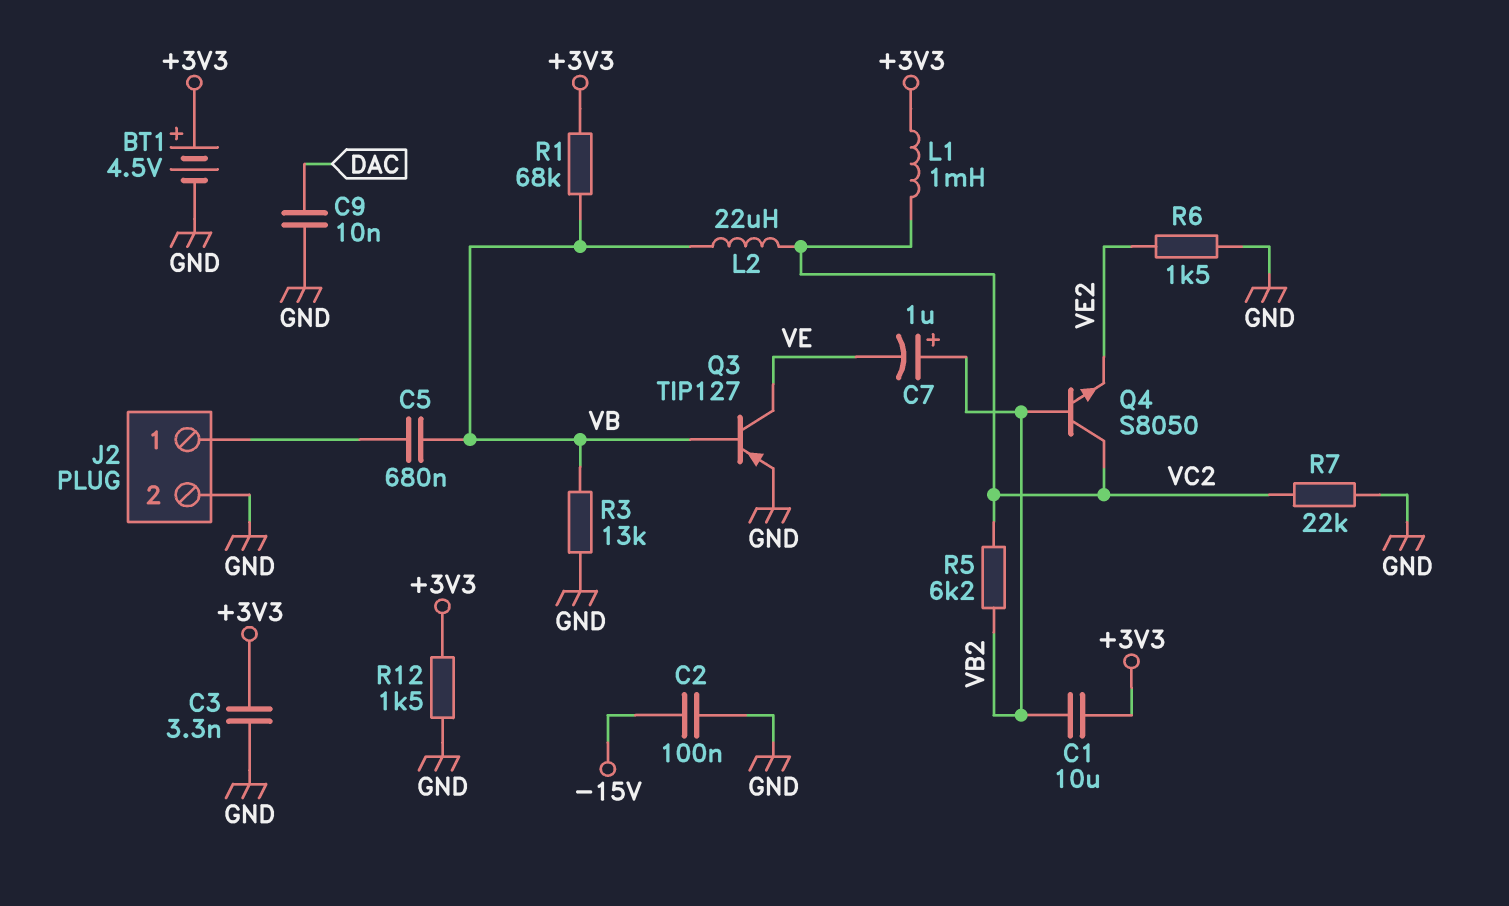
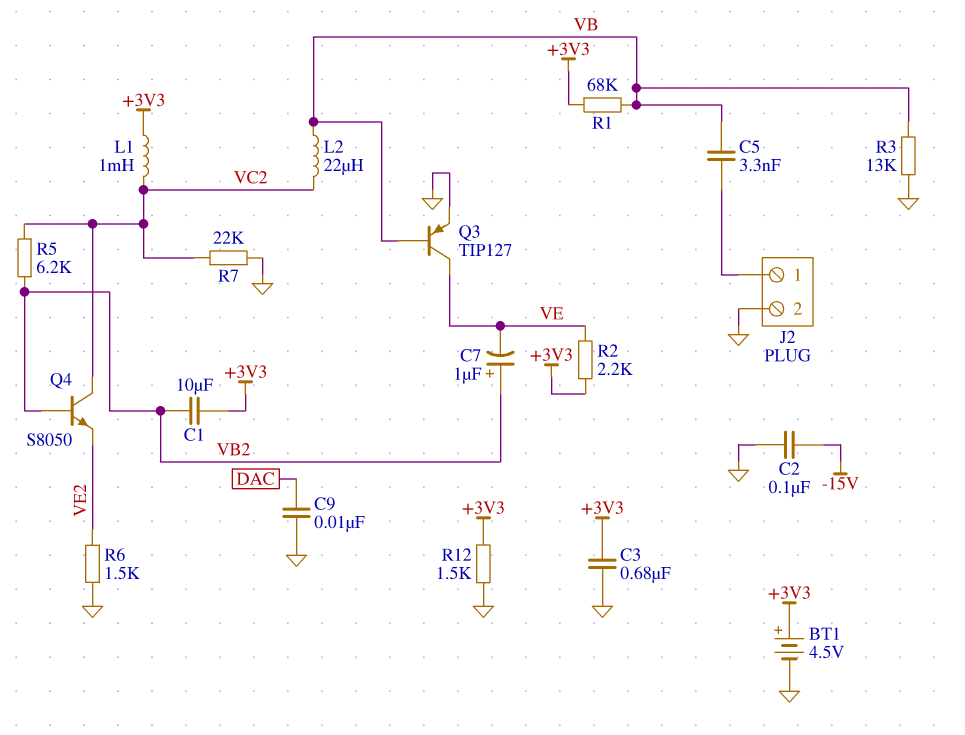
C3: 3.3nF (+3V3, GND) -> 680nF (+3V3, GND)
C5: 680nF (J2/1, VB) -> 3.3nF (J2/1, VB)
R2: none -> 2.2k (+3V3, VE)

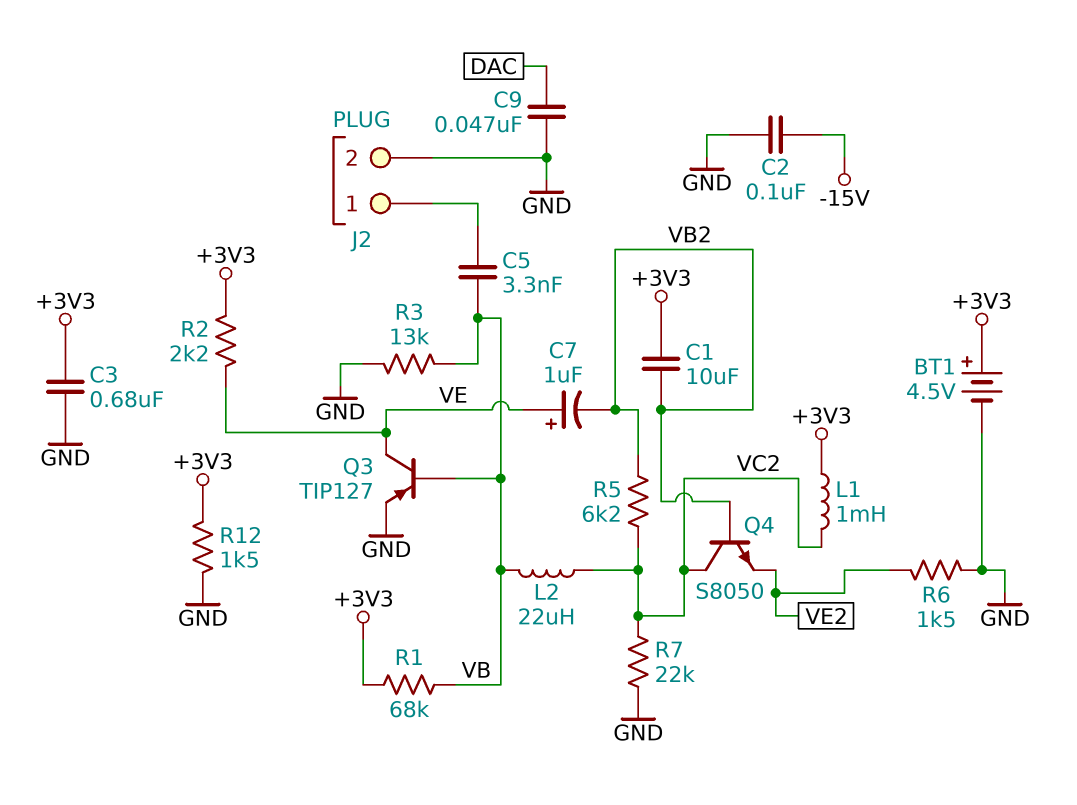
C7: 1uF (plus VB2, minus VE) -> 1uF (plus VE, minus VB2)
C9: 10nF (DAC, GND) -> 47nF (DAC, GND)

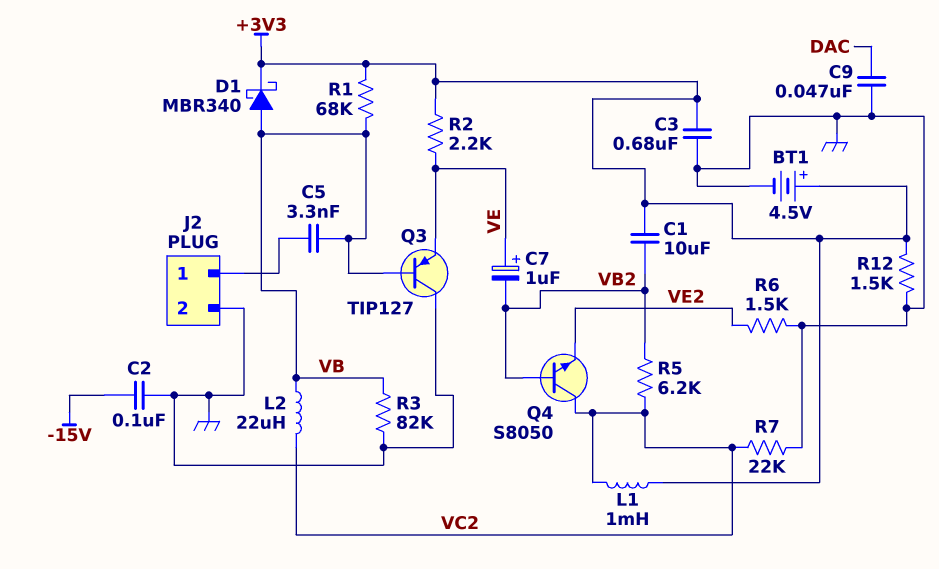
D1: none -> schottky MBR340 (A VB, K +3V3)
Q3: PNP TIP127 (B VB, C VE, E GND) -> PNP TIP127 (B VB, C GND, E VE)
R3: 13k (GND, VB) -> 82k (GND, VB)

